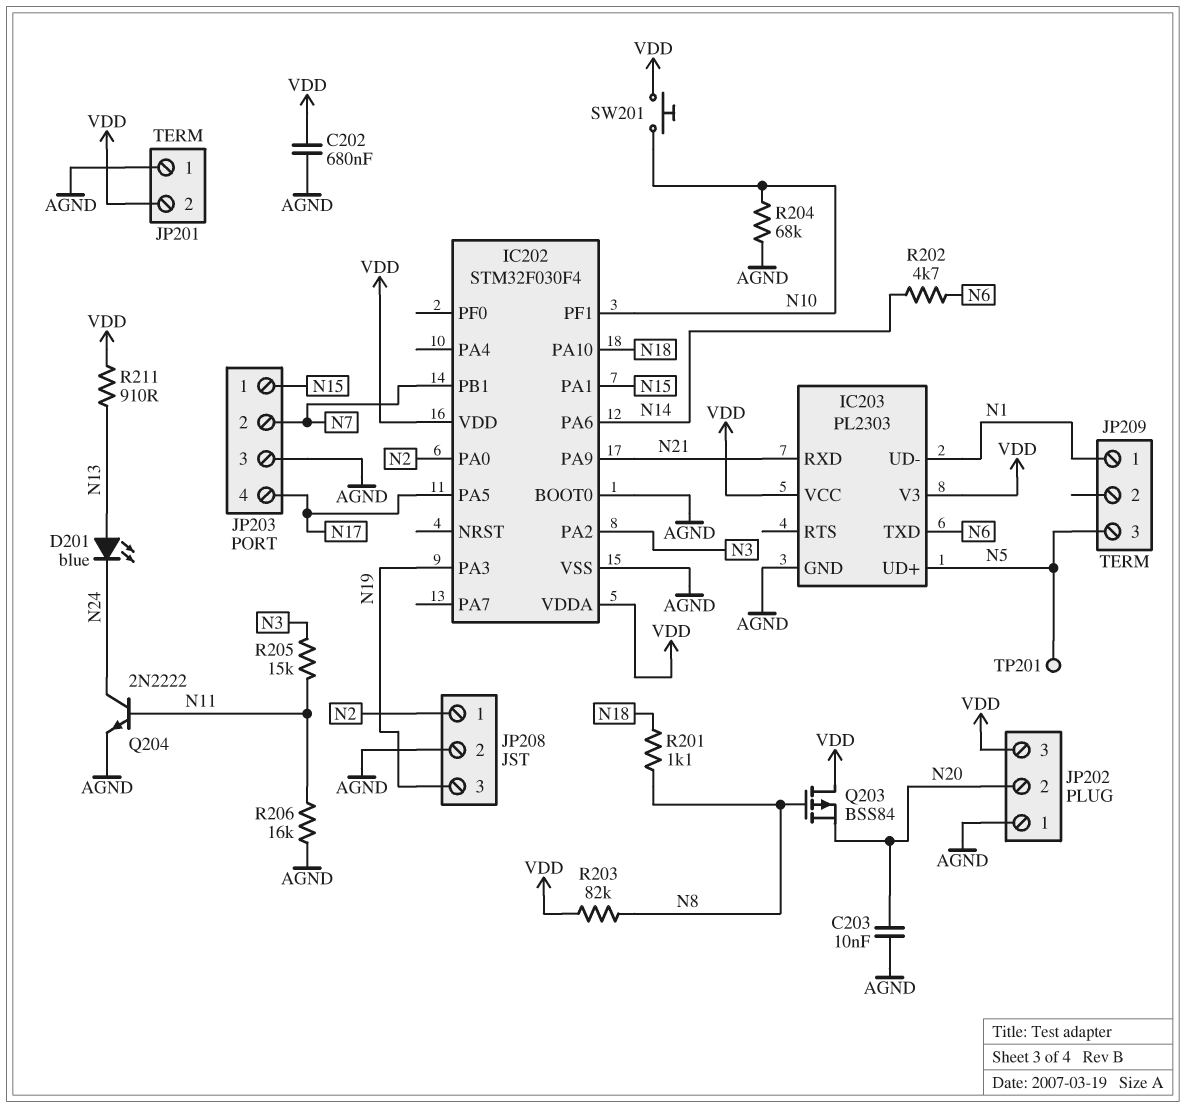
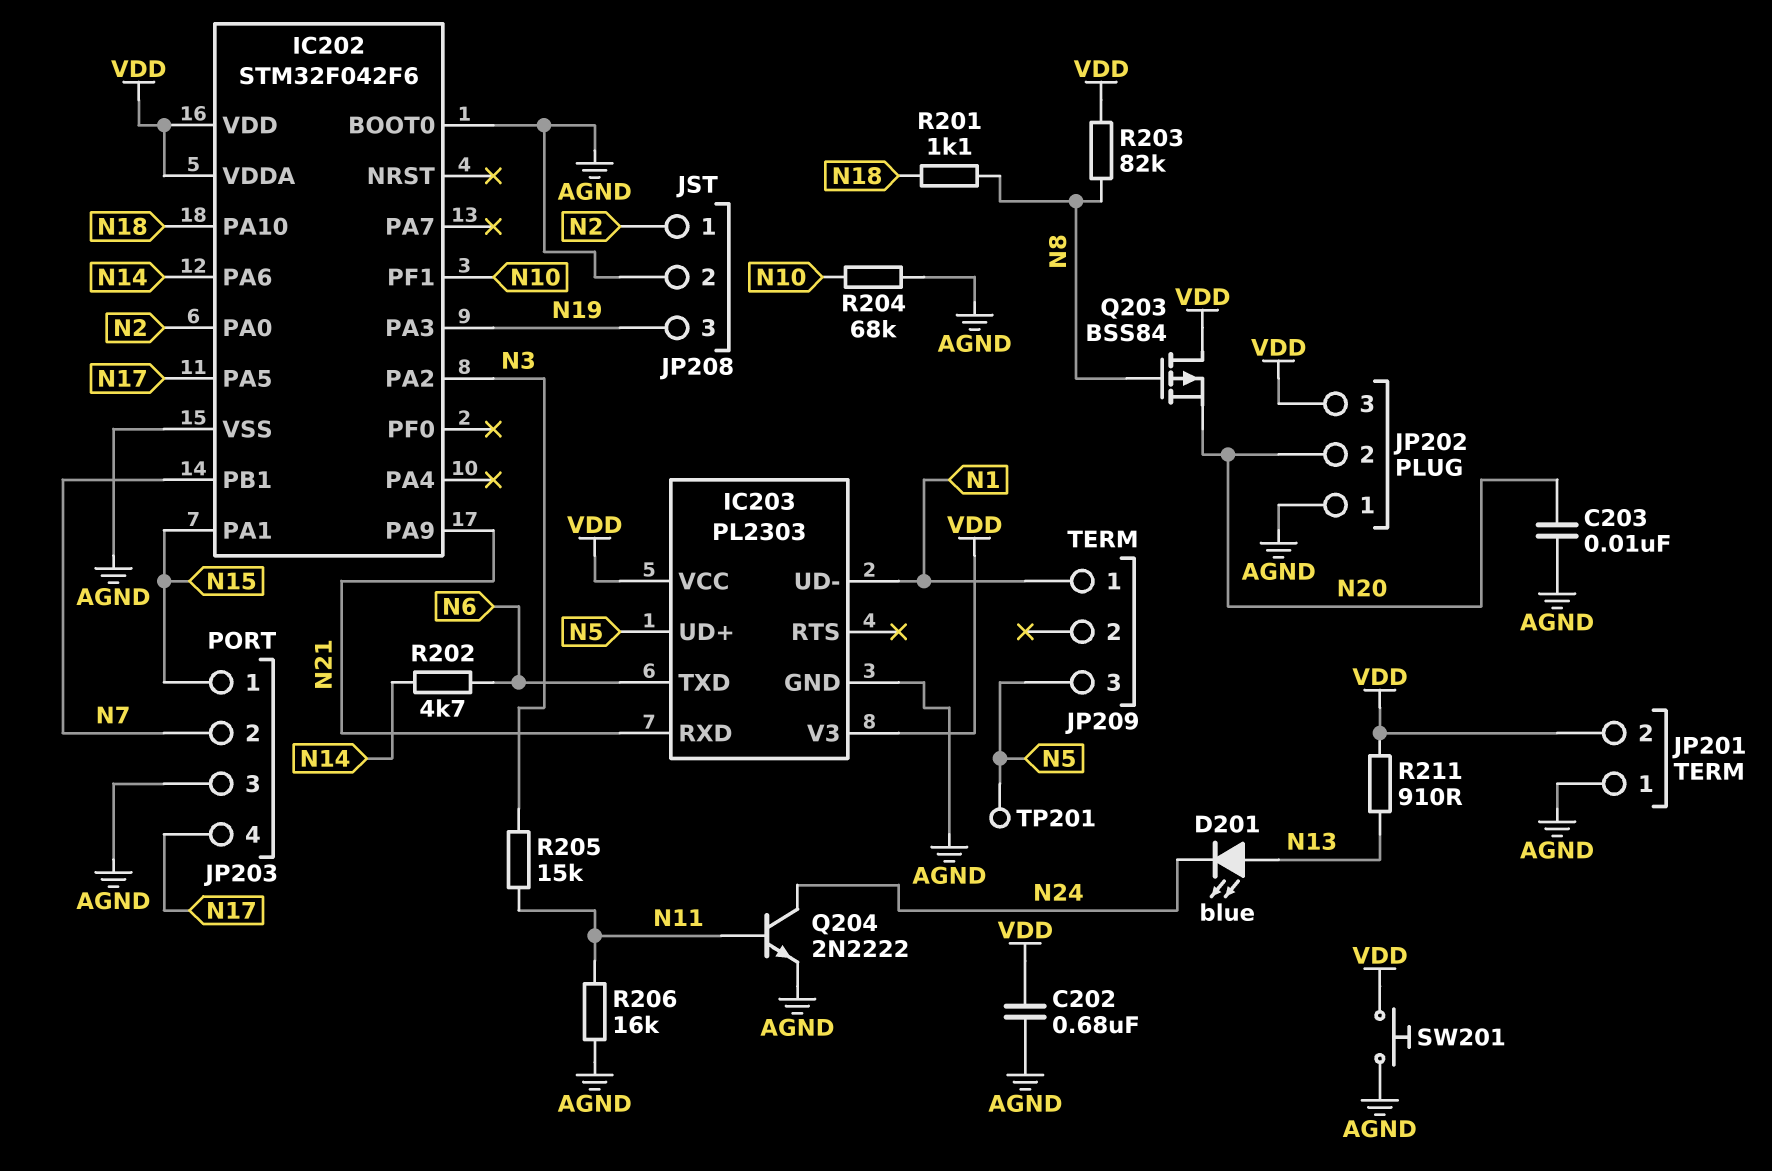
IC202: STM32F030F4 -> STM32F042F6
SW201: button (N10, VDD) -> button (AGND, VDD)

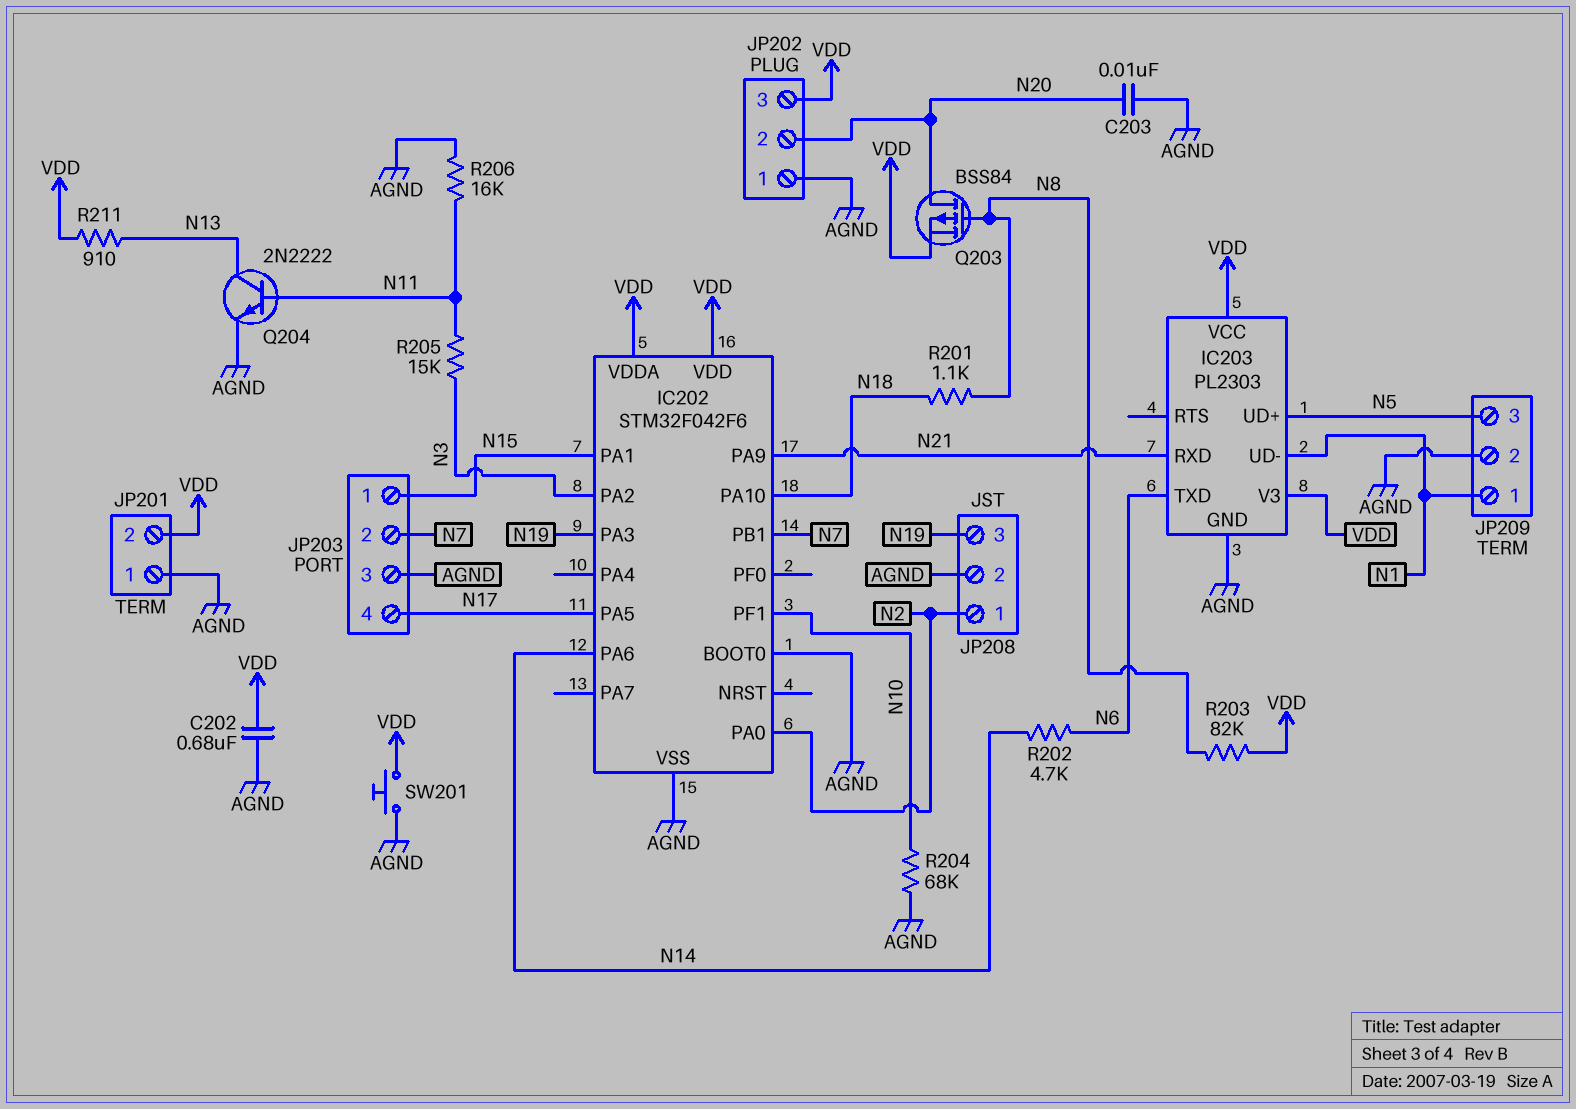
D201: LED blue (A N13, K N24) -> none
JP209 pin 2: none -> AGND
Q203: PMOS BSS84 (G N8, D VDD, S N20) -> PMOS BSS84 (G N8, D N20, S VDD)
Q204: NPN 2N2222 (B N11, C N24, E AGND) -> NPN 2N2222 (B N11, C N13, E AGND)
TP201: test point (N5) -> none

